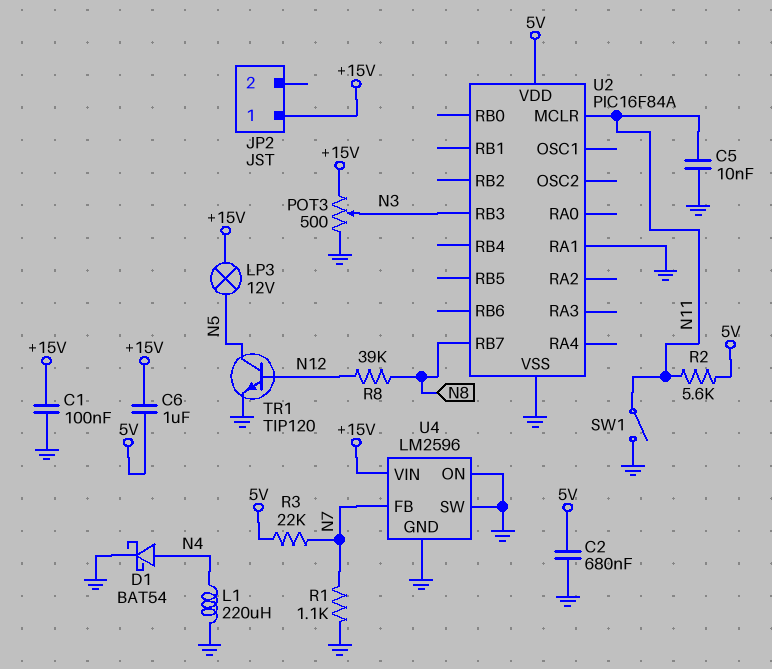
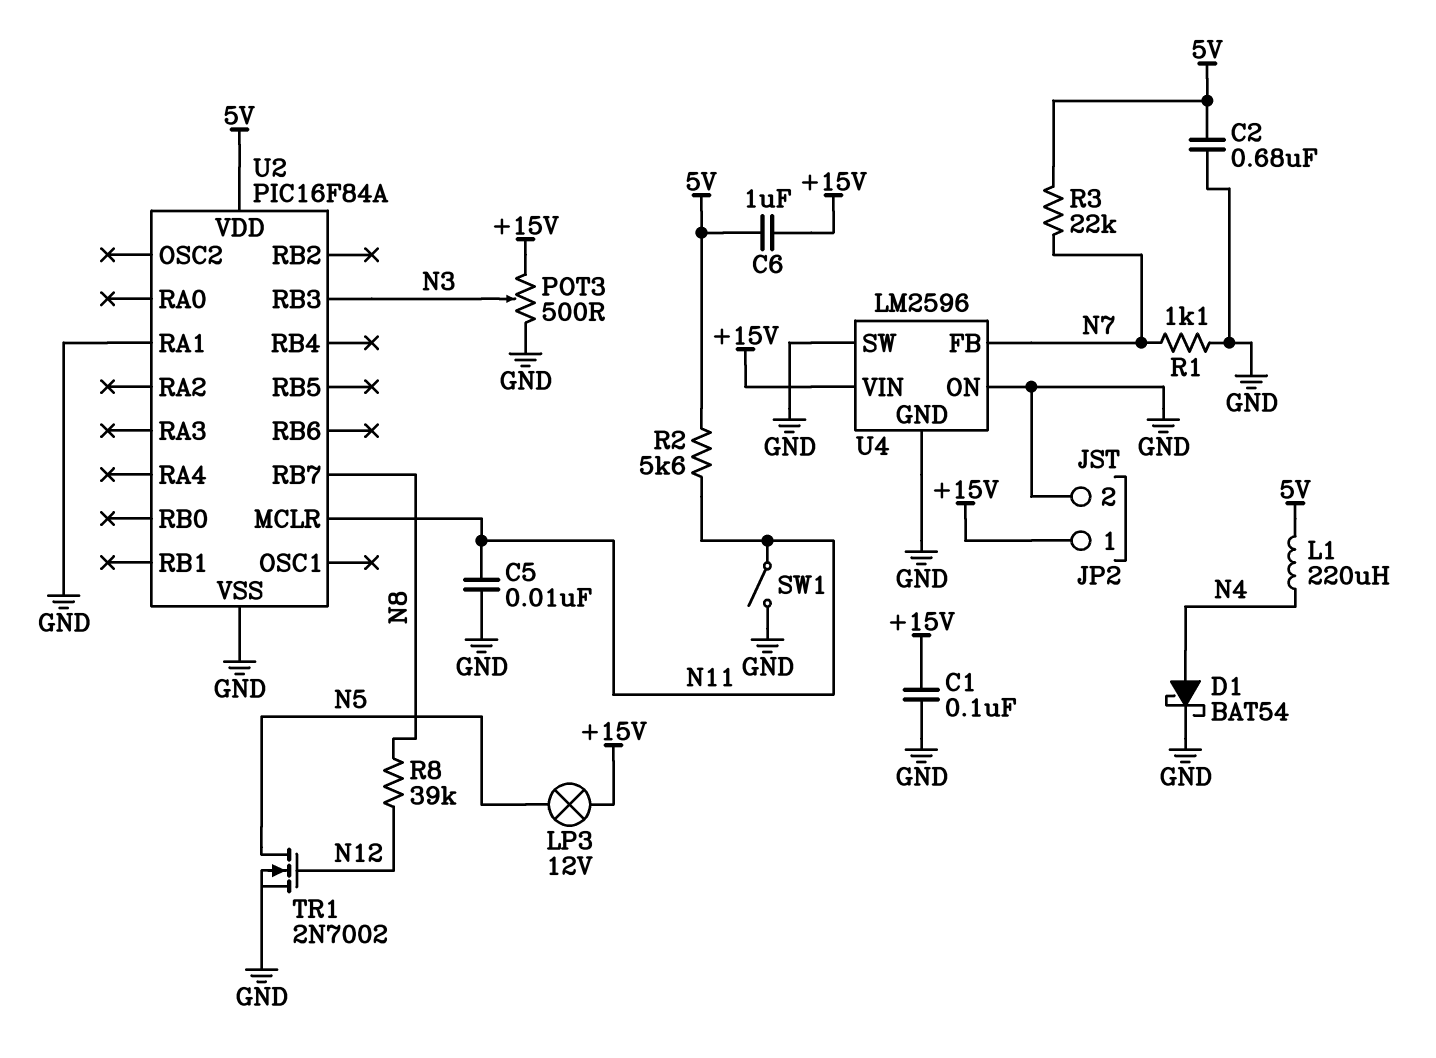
JP2 pin 2: none -> GND
L1: 220uH (GND, N4) -> 220uH (5V, N4)
TR1: NPN TIP120 (B N12, C N5, E GND) -> NMOS 2N7002 (G N12, D N5, S GND)

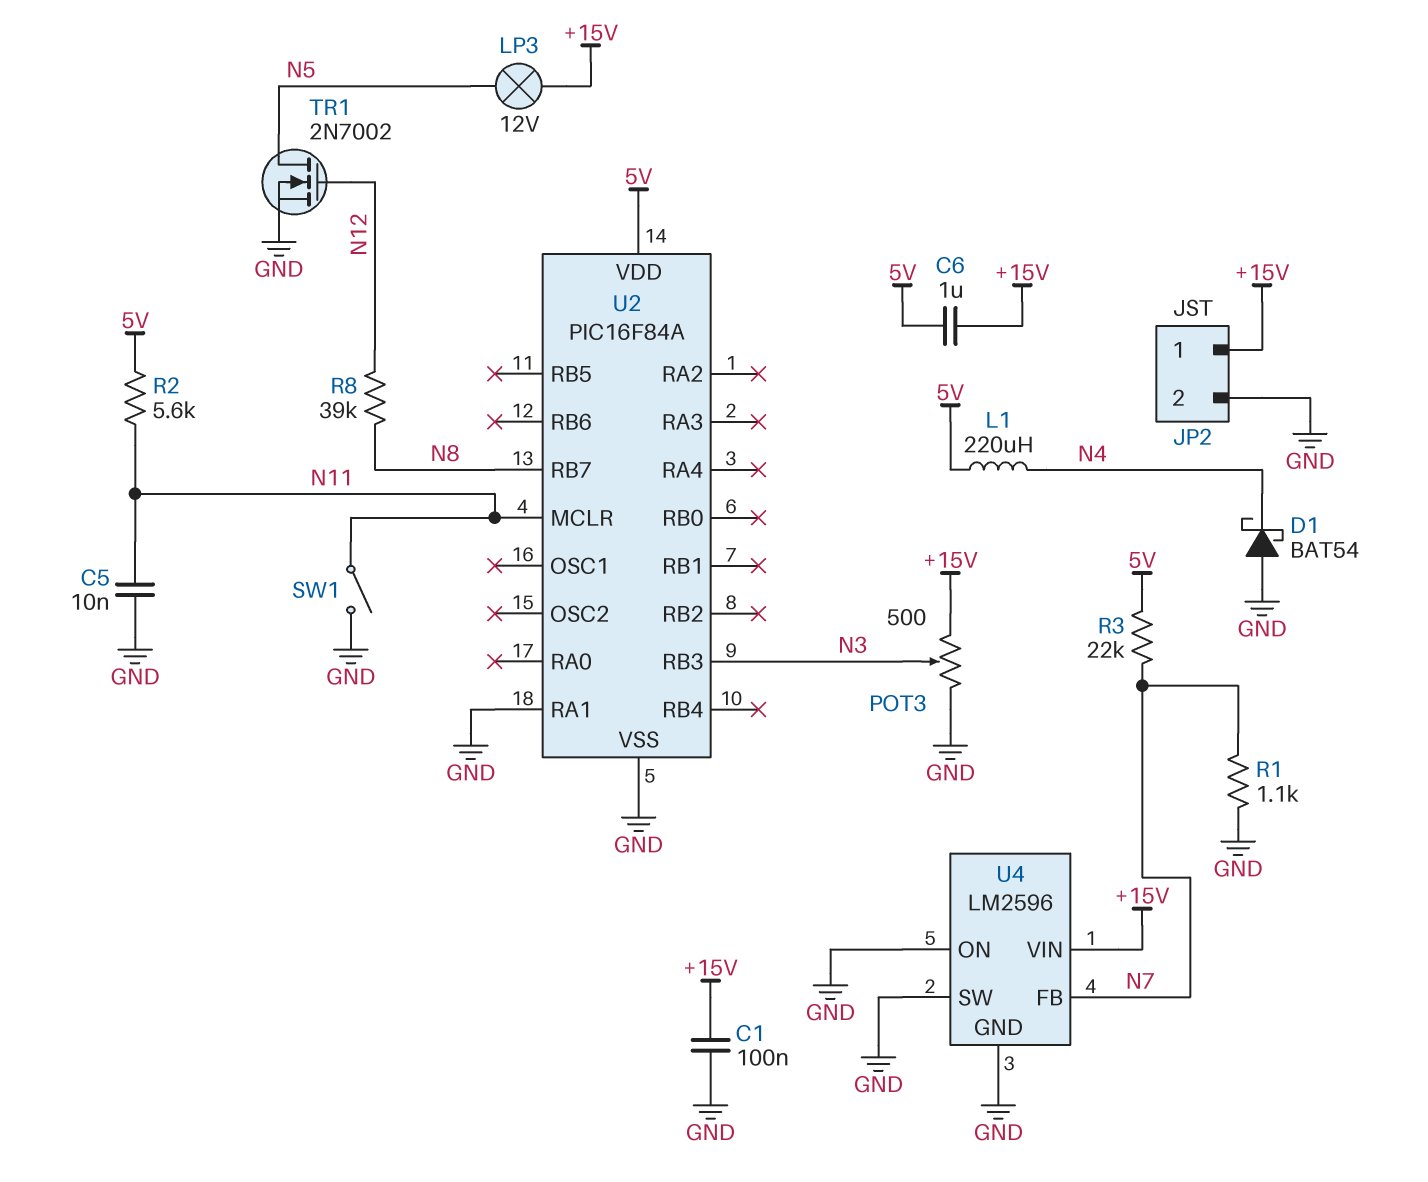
C2: 680nF (5V, GND) -> none
D1: schottky BAT54 (A N4, K GND) -> schottky BAT54 (A GND, K N4)

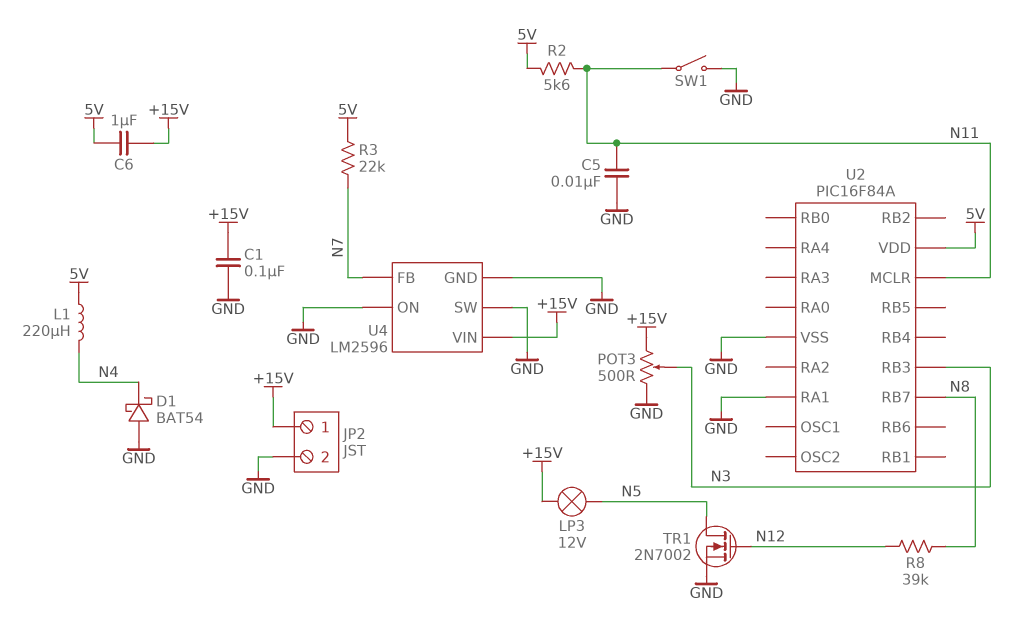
R1: 1.1k (GND, N7) -> none

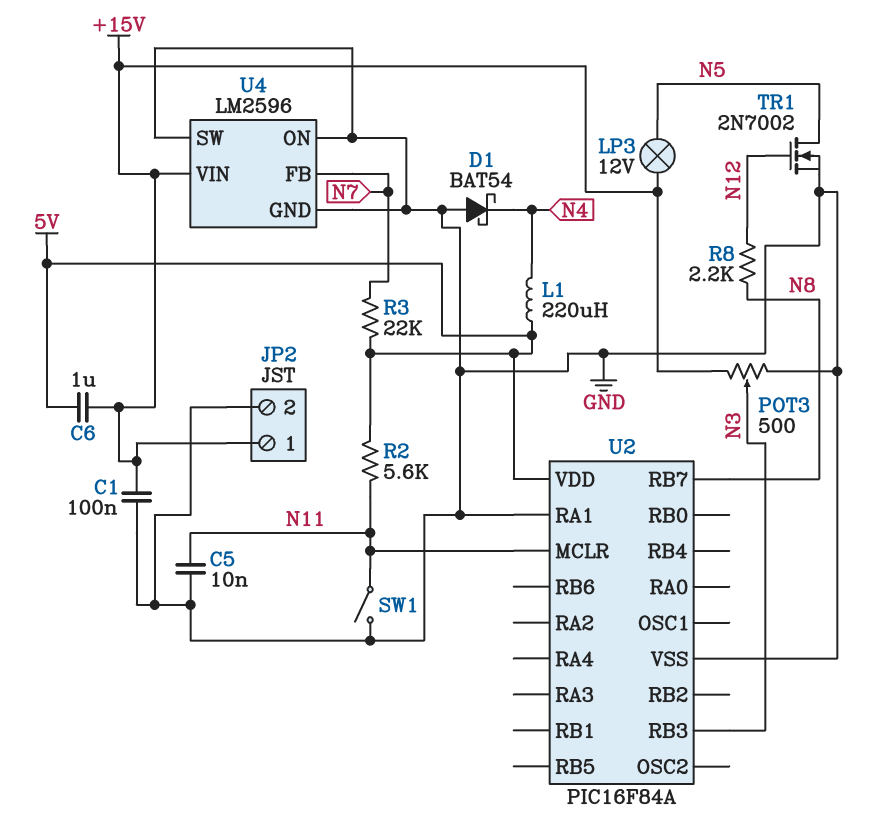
R8: 39k (N8, N12) -> 2.2k (N8, N12)

